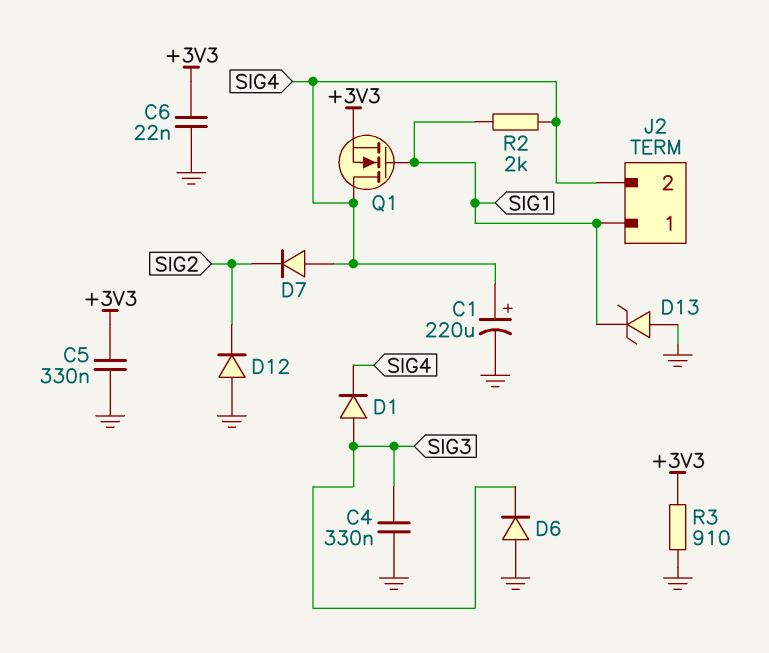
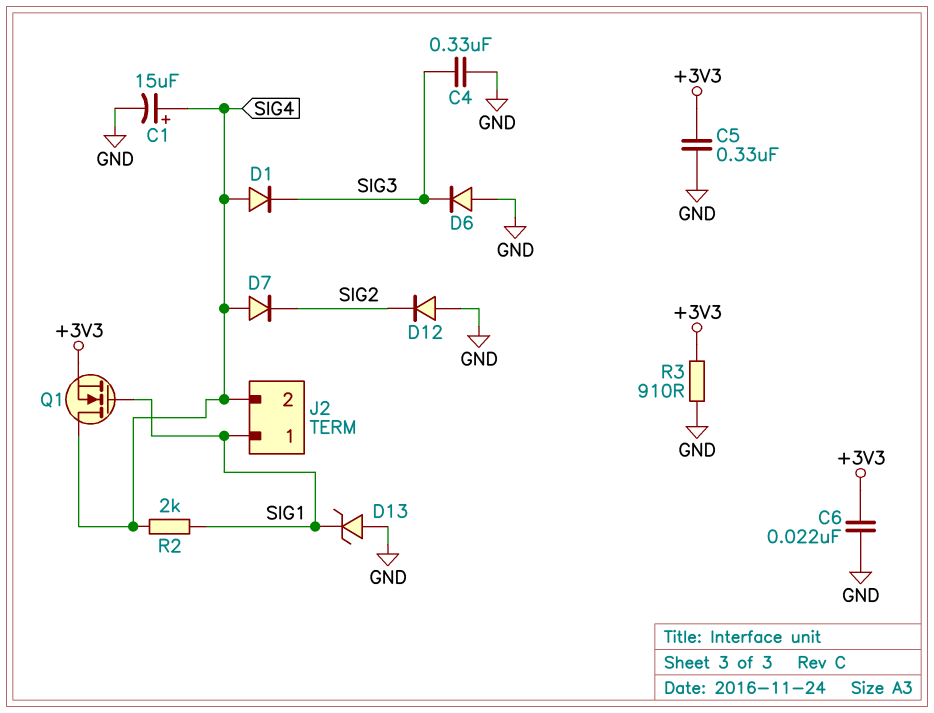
C1: 220uF (plus SIG4, minus GND) -> 15uF (plus SIG4, minus GND)
D1: diode (A SIG3, K SIG4) -> diode (A SIG4, K SIG3)

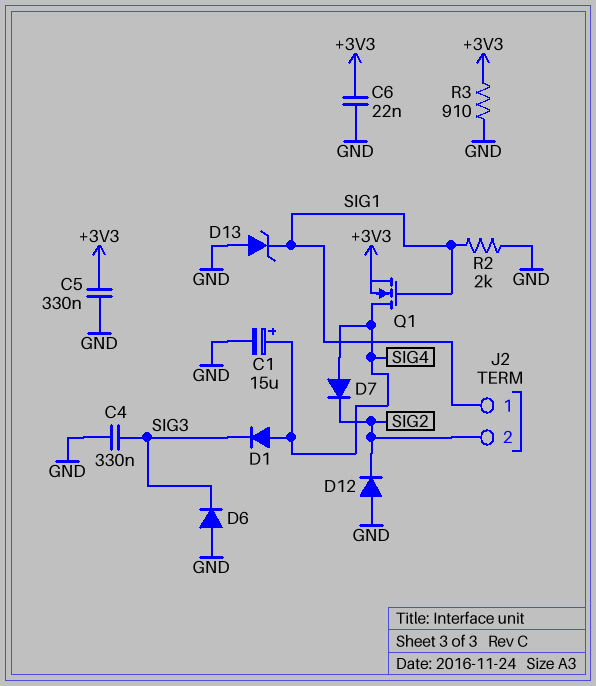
J2 pin 2: SIG4 -> SIG2
R2: 2k (SIG1, SIG4) -> 2k (GND, SIG1)

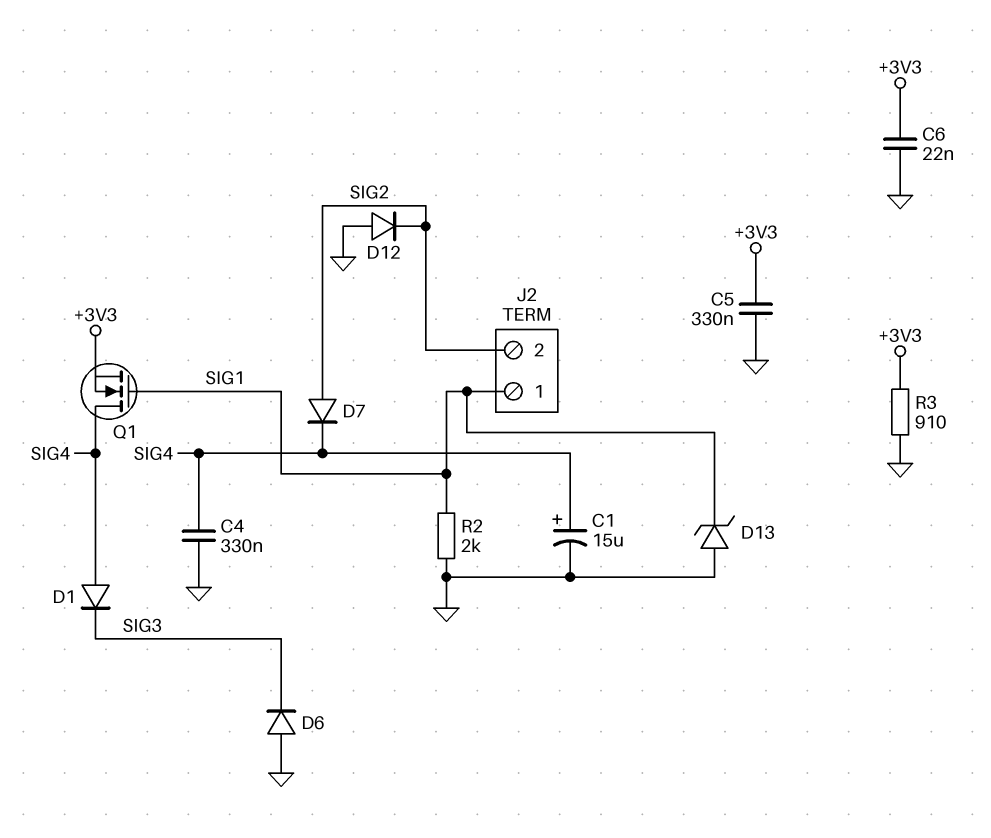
C4: 330nF (GND, SIG3) -> 330nF (GND, SIG4)
D7: diode (A SIG4, K SIG2) -> diode (A SIG2, K SIG4)

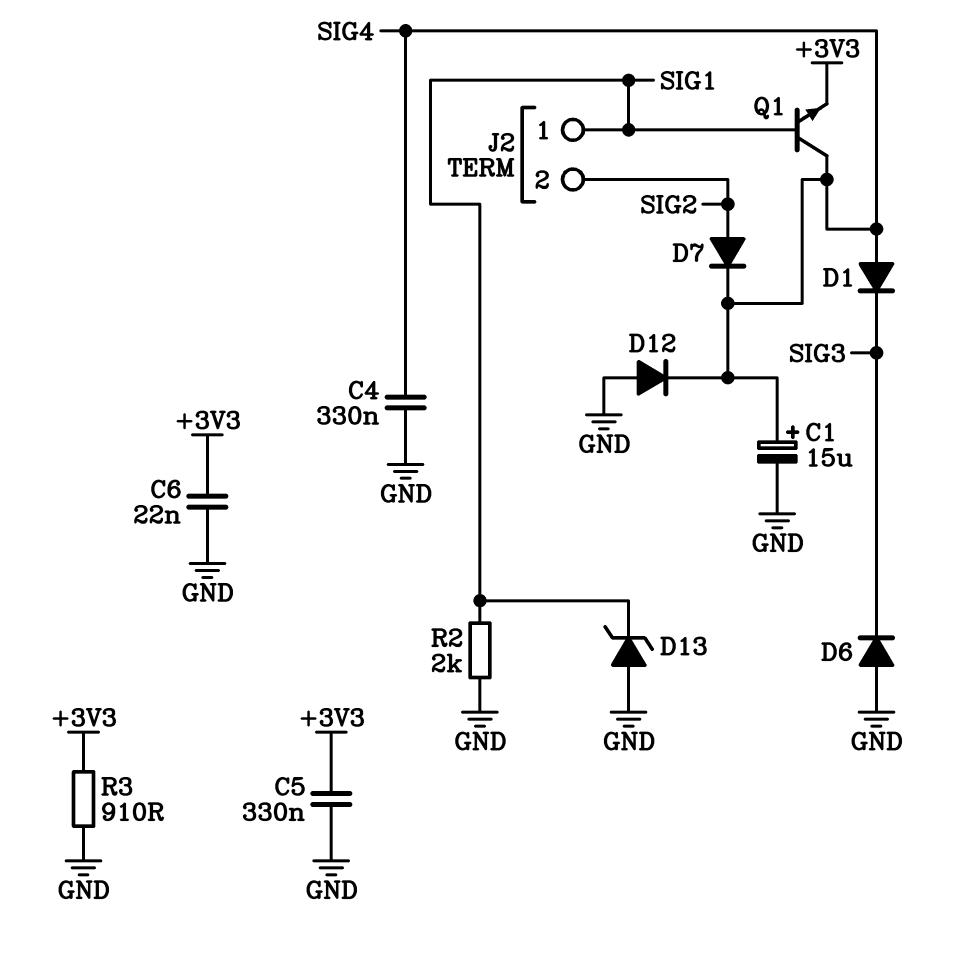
D12: diode (A GND, K SIG2) -> diode (A GND, K SIG4)
Q1: NMOS (G SIG1, D SIG4, S +3V3) -> NPN (B SIG1, C SIG4, E +3V3)

